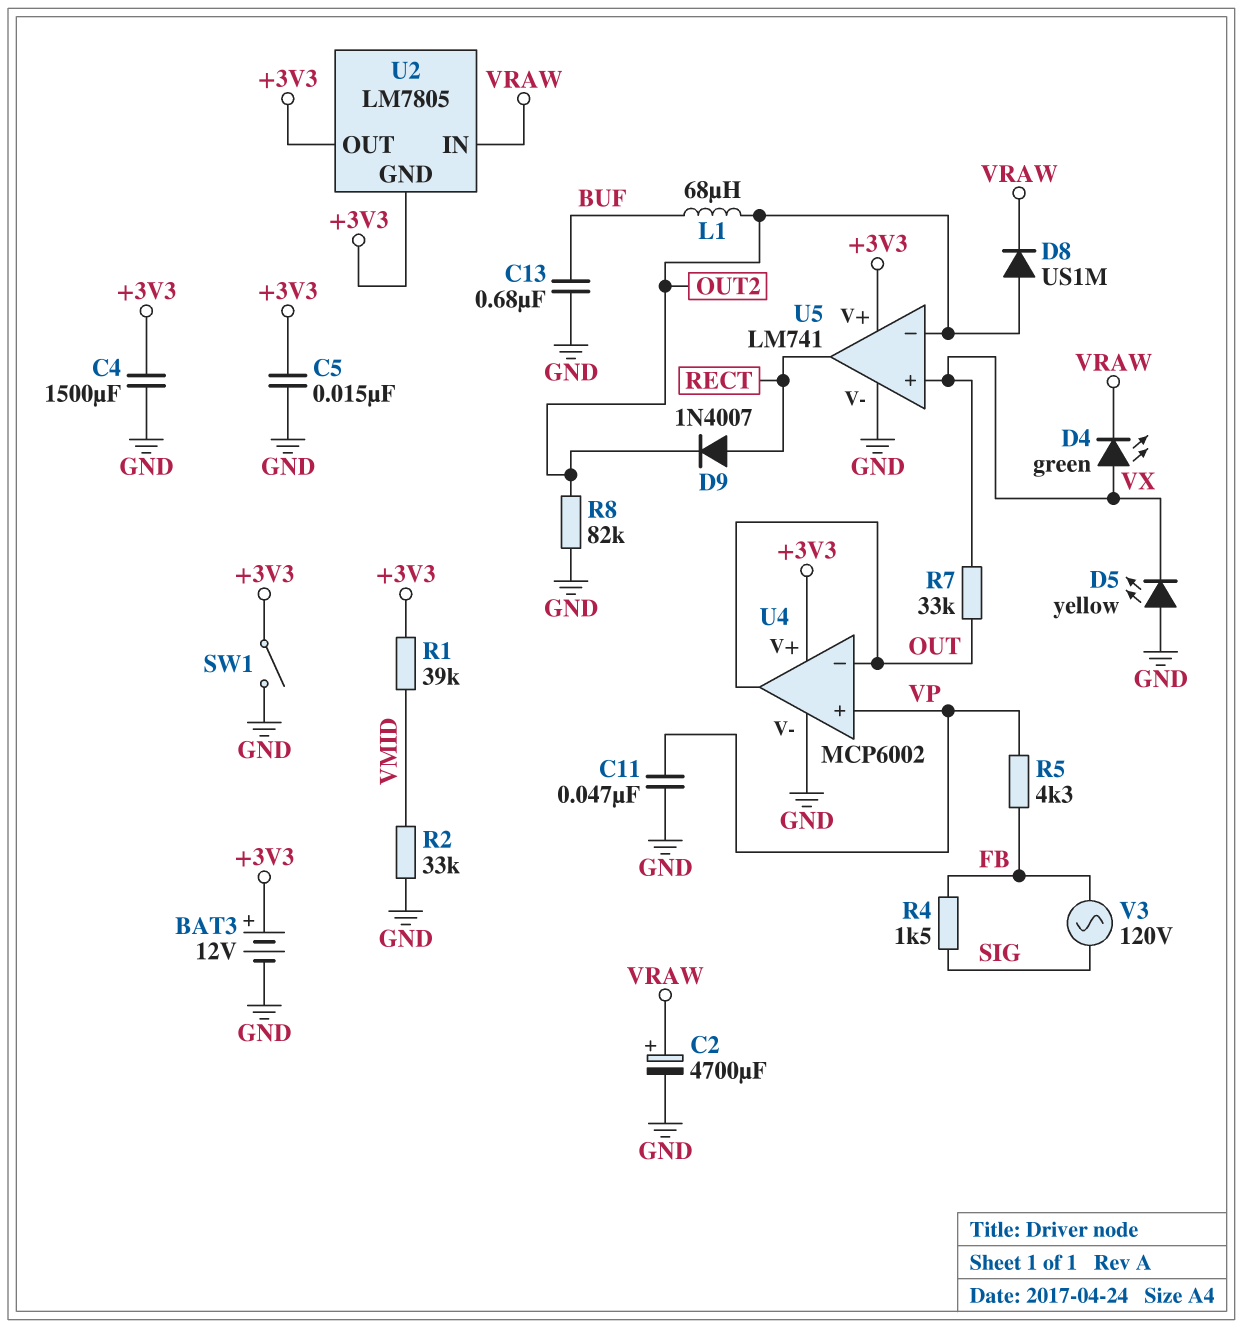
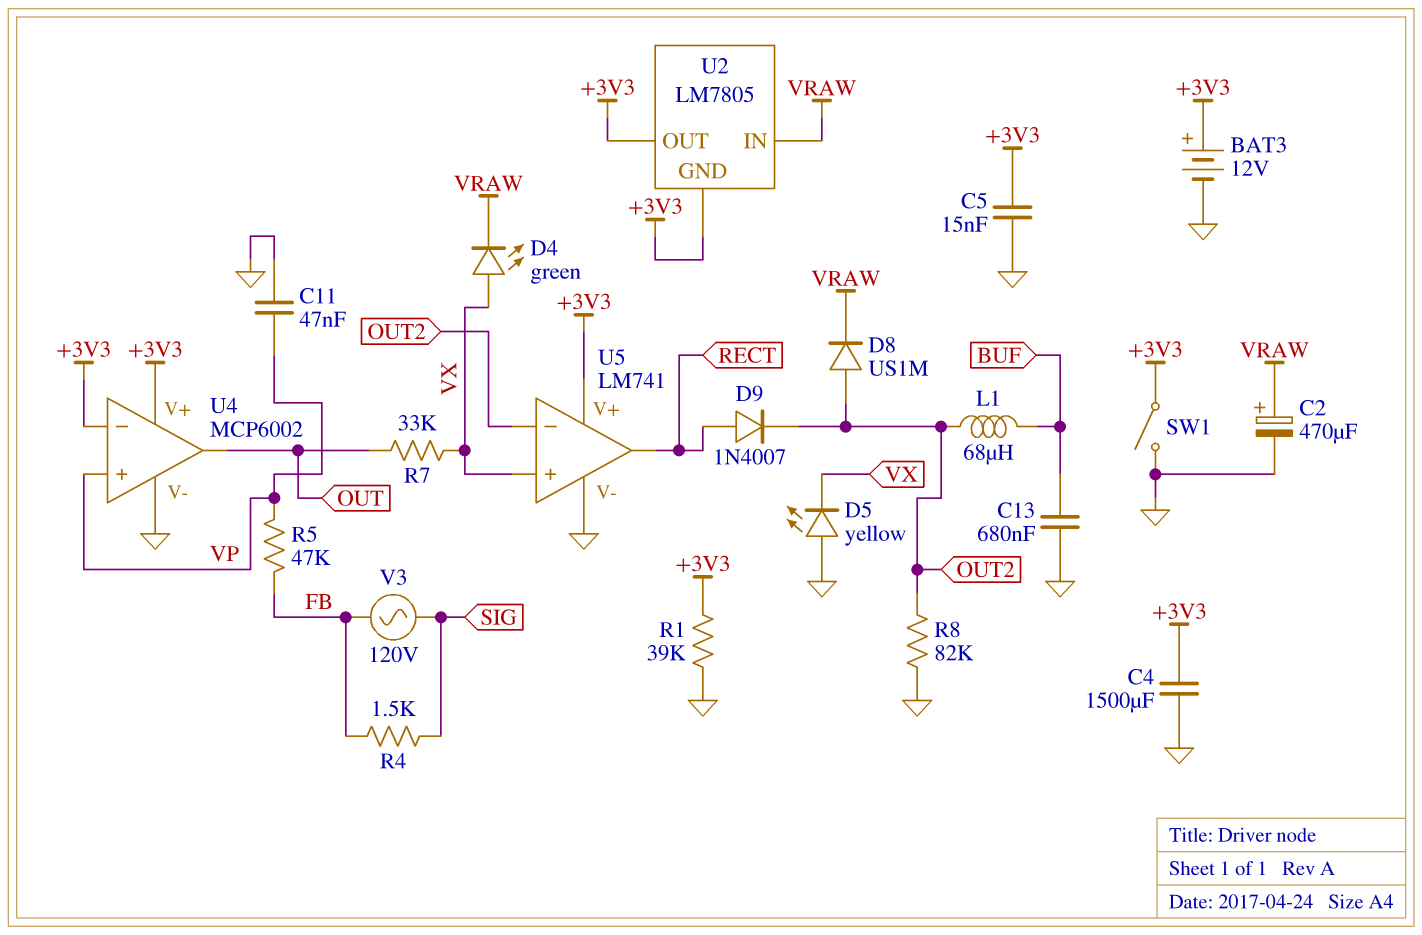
C2: 4700uF (plus VRAW, minus GND) -> 470uF (plus VRAW, minus GND)
R1: 39k (+3V3, VMID) -> 39k (+3V3, GND)
R2: 33k (GND, VMID) -> none
R5: 4.3k (FB, VP) -> 47k (FB, VP)
U4 pin in-: OUT -> +3V3

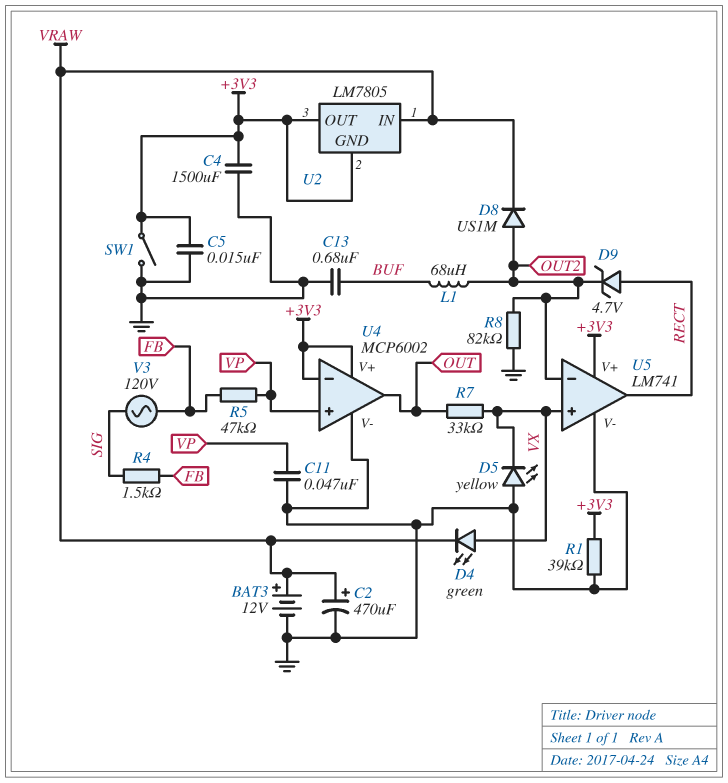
BAT3: 12V (plus +3V3, minus GND) -> 12V (plus VRAW, minus GND)
D9: diode 1N4007 (A RECT, K OUT2) -> zener 4.7V (A RECT, K OUT2)

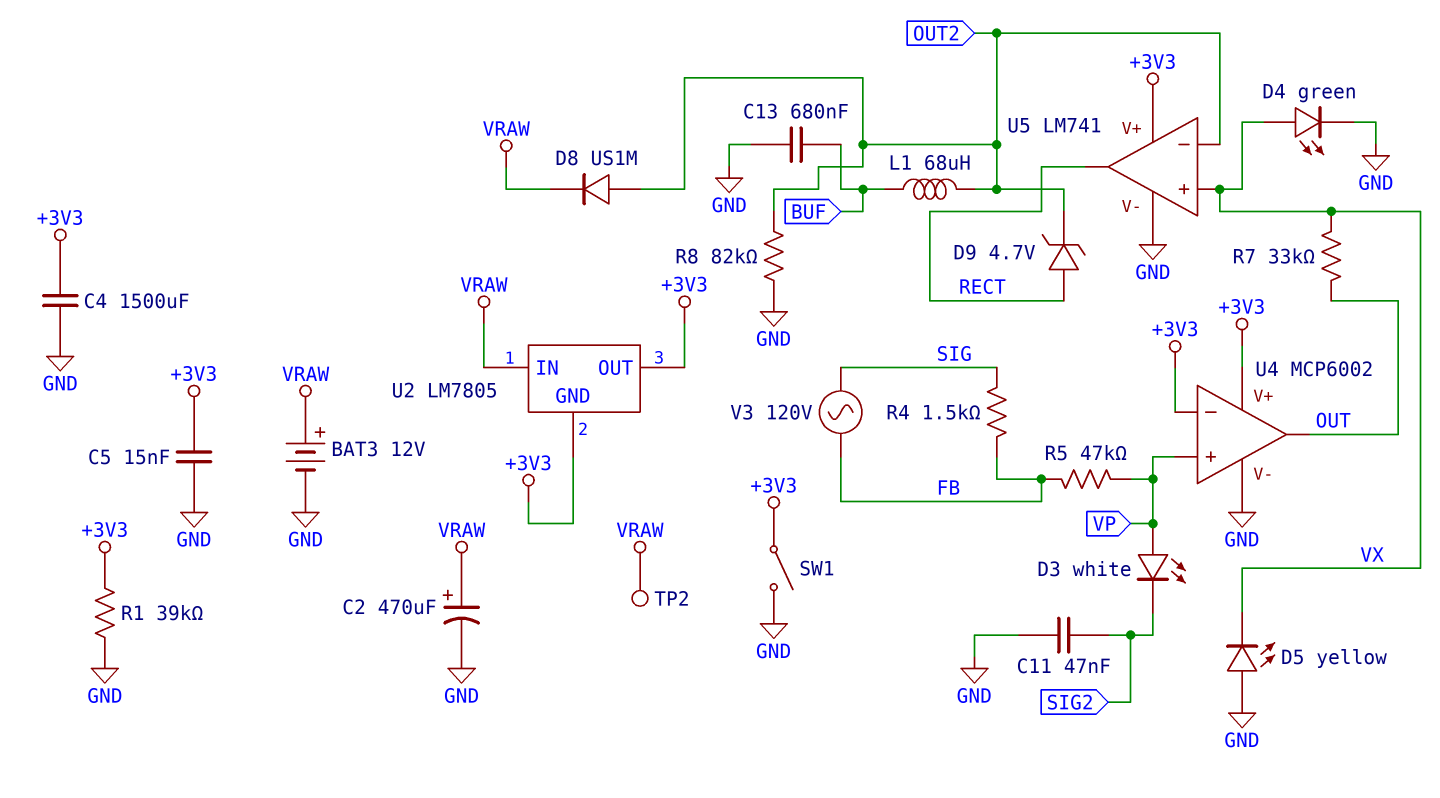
C11: 47nF (GND, VP) -> 47nF (GND, SIG2)
D3: none -> LED white (A VP, K SIG2)
D4: LED green (A VX, K VRAW) -> LED green (A VX, K GND)
TP2: none -> test point (VRAW)

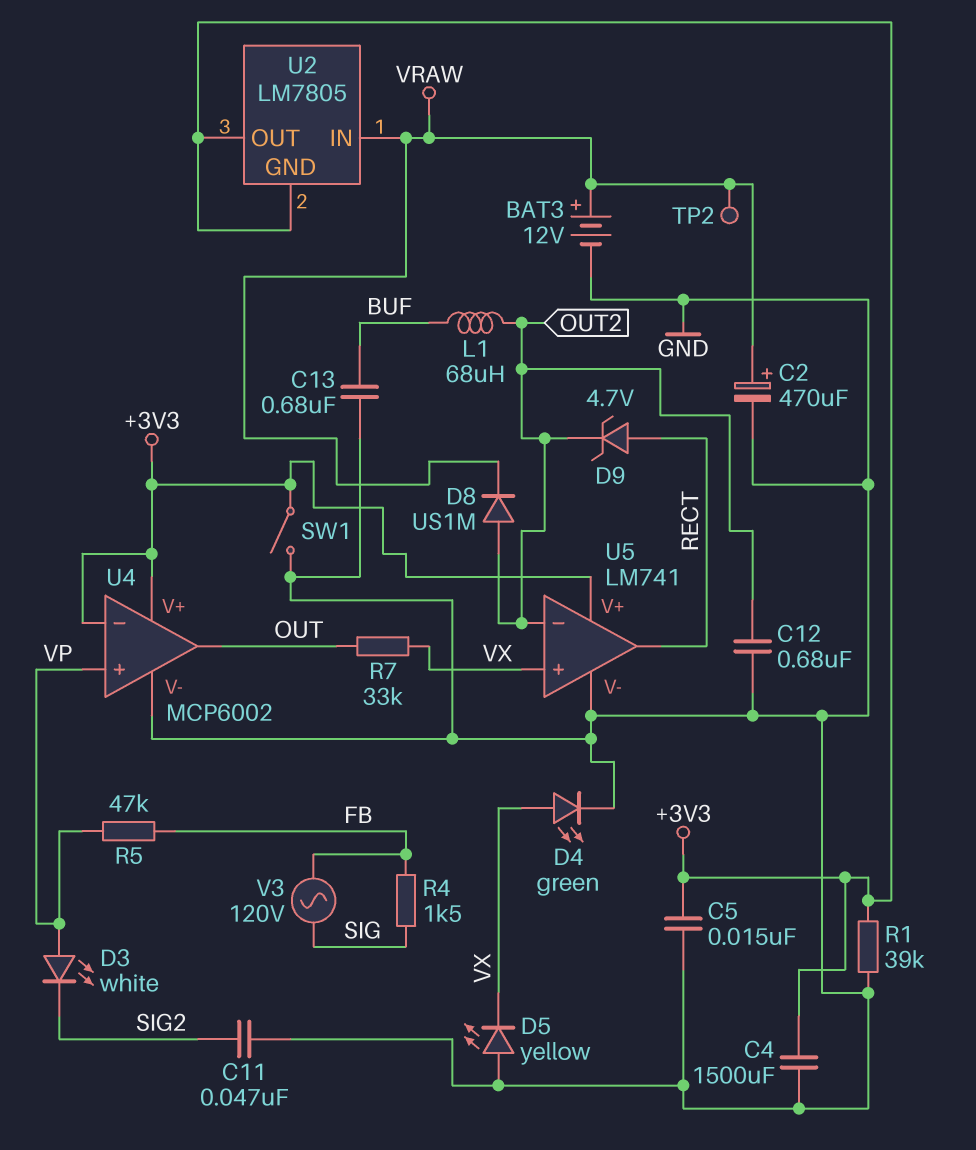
C12: none -> 680nF (GND, OUT2)
R8: 82k (GND, OUT2) -> none

